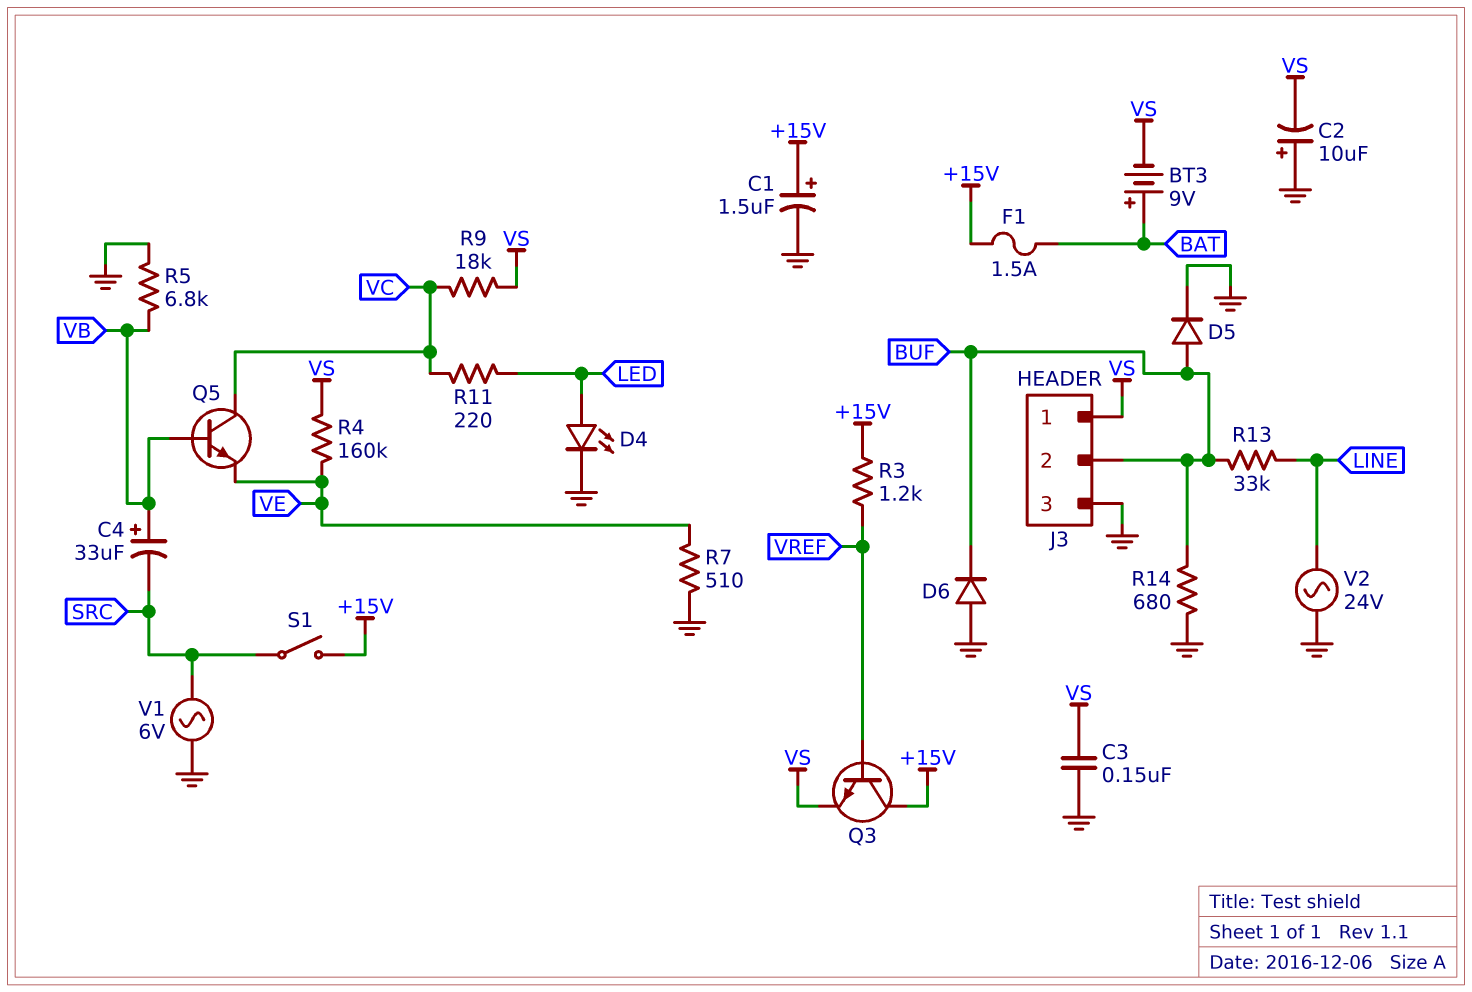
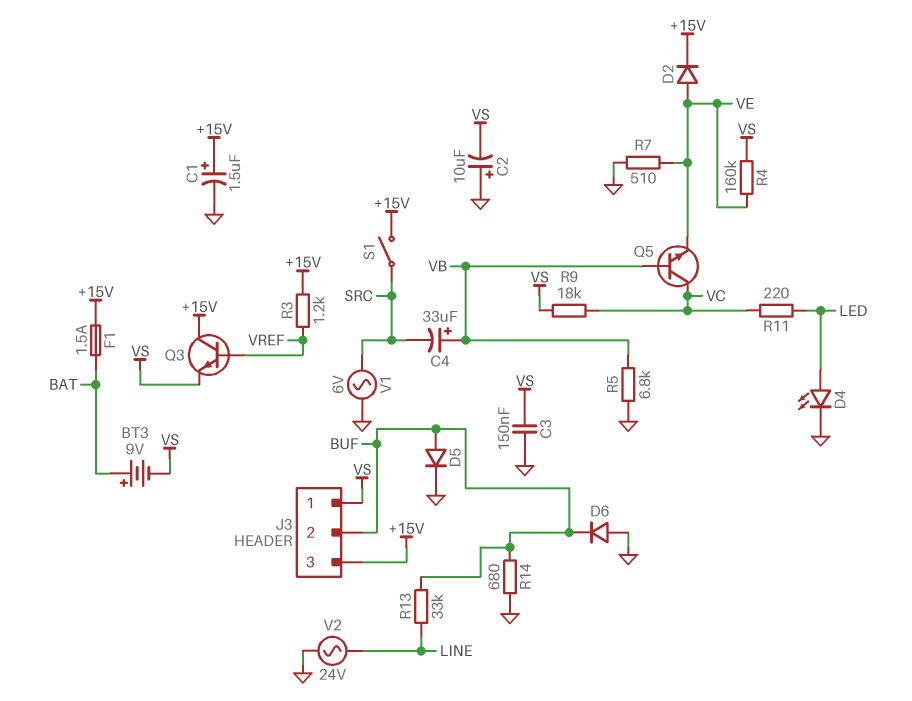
D2: none -> diode (A VE, K +15V)
J3 pin 3: GND -> +15V

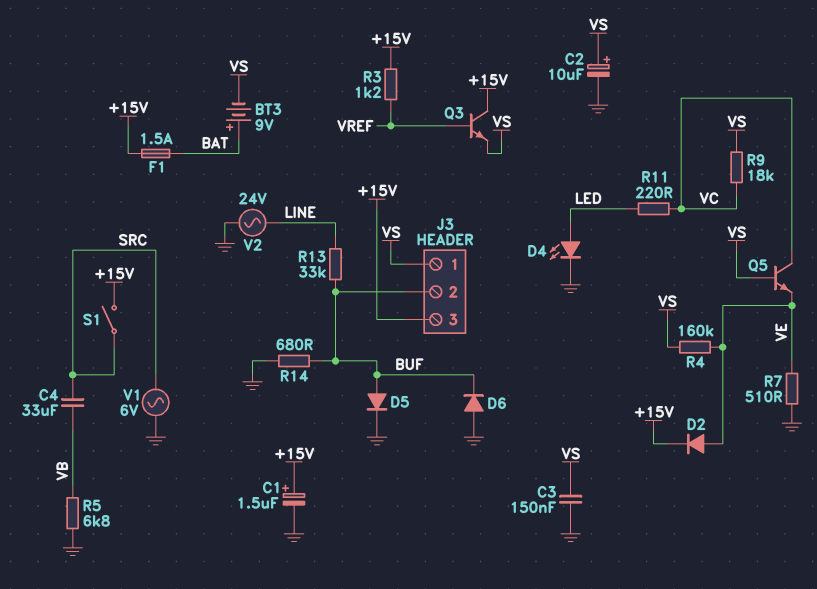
C2: 10uF (plus GND, minus VS) -> 10uF (plus VS, minus GND)
C4: 33uF (plus VB, minus SRC) -> 33uF (SRC, VB)
Q5: NPN (B VB, C VC, E VE) -> NPN (B VS, C VC, E VE)

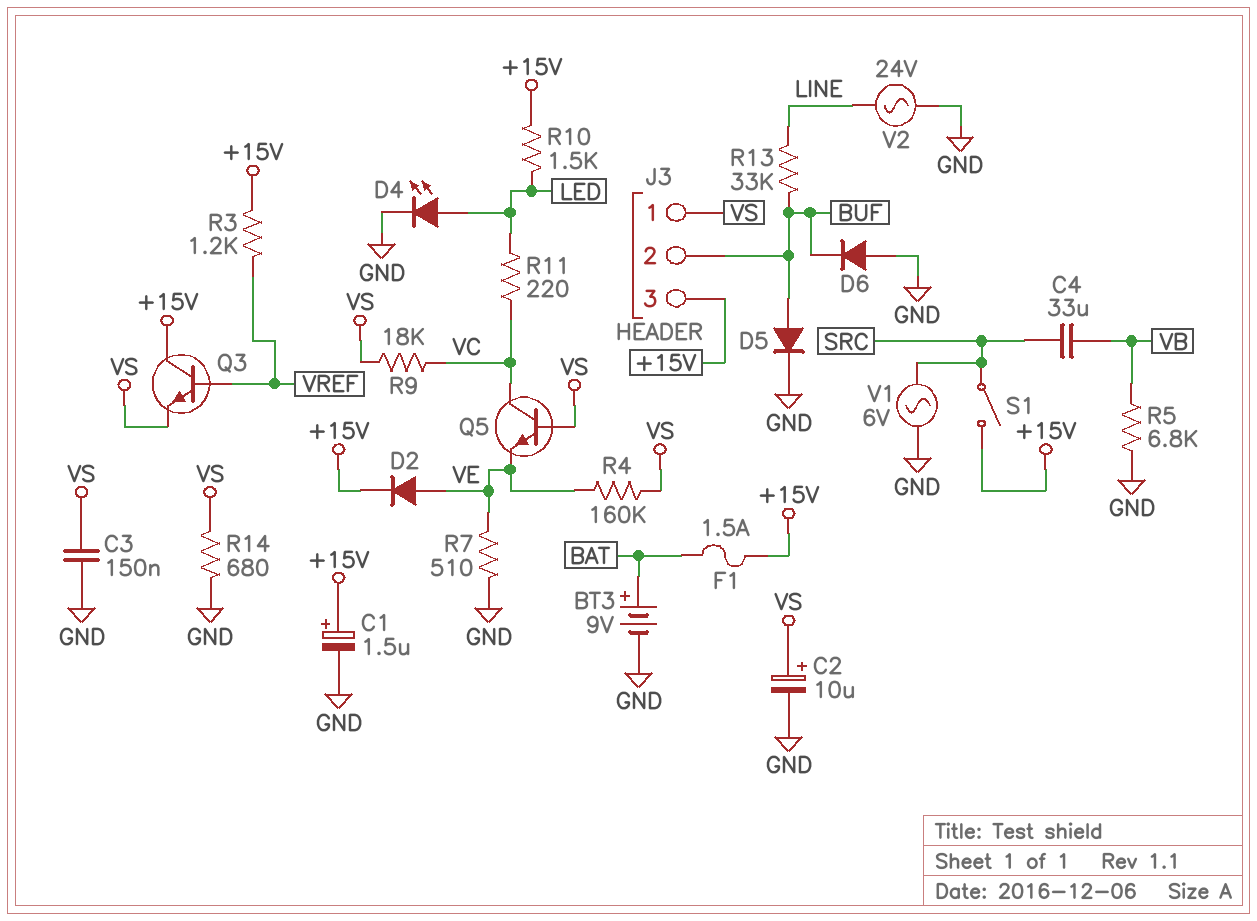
BT3: 9V (plus BAT, minus VS) -> 9V (plus BAT, minus GND)
R10: none -> 1.5k (+15V, LED)
R14: 680 (BUF, GND) -> 680 (GND, VS)

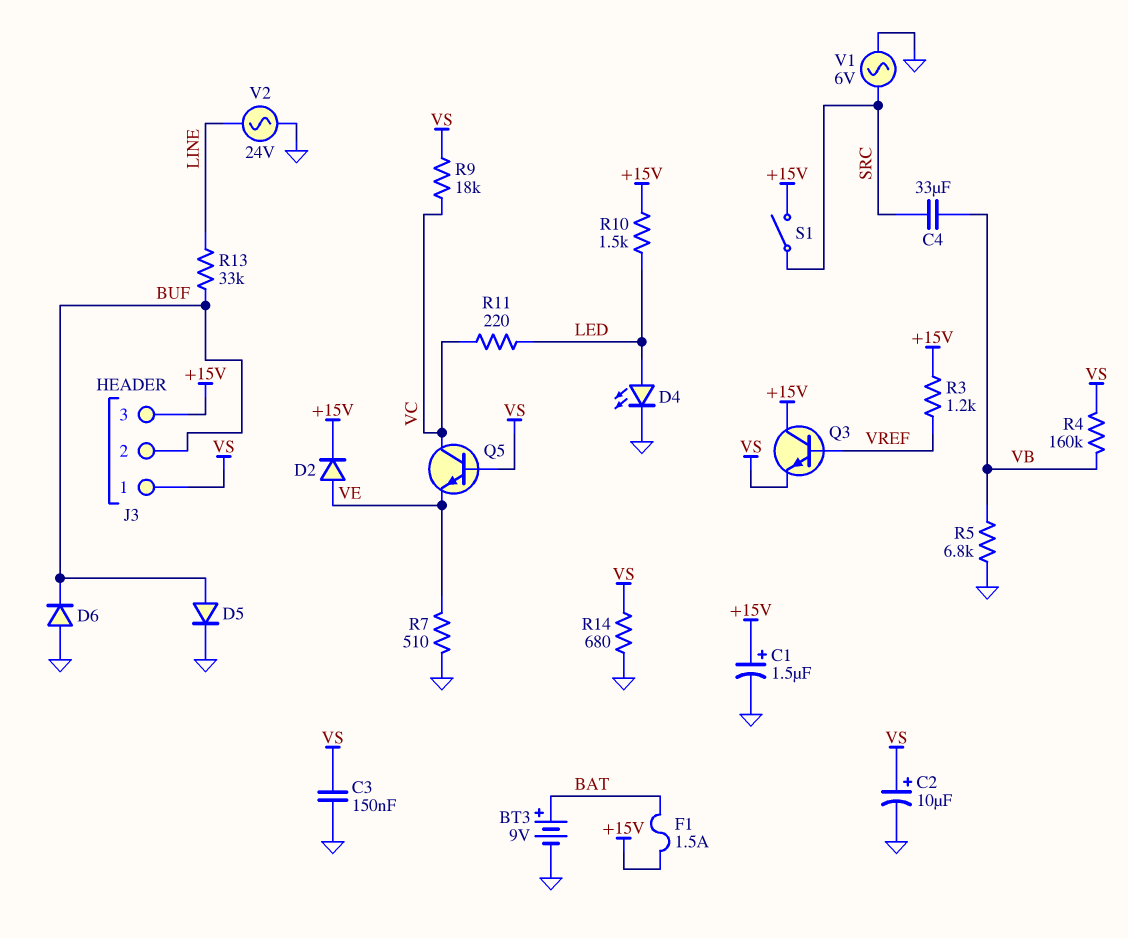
R4: 160k (VE, VS) -> 160k (VB, VS)

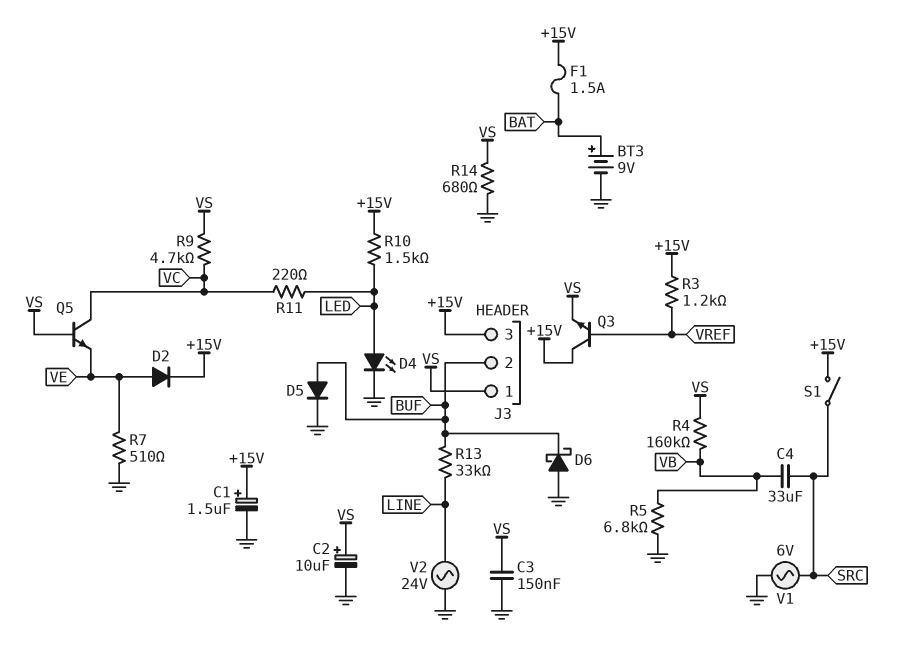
D6: diode (A GND, K BUF) -> schottky (A GND, K BUF)
R9: 18k (VC, VS) -> 4.7k (VC, VS)

